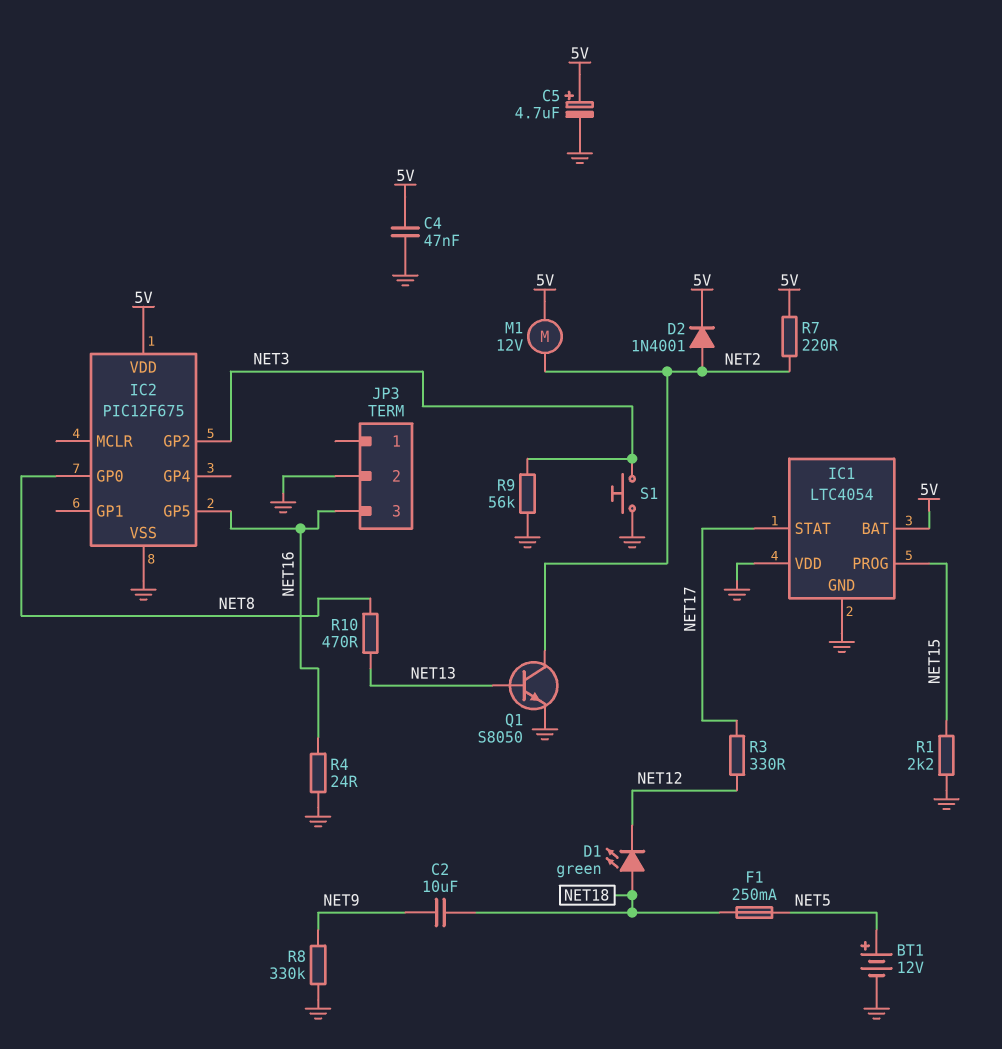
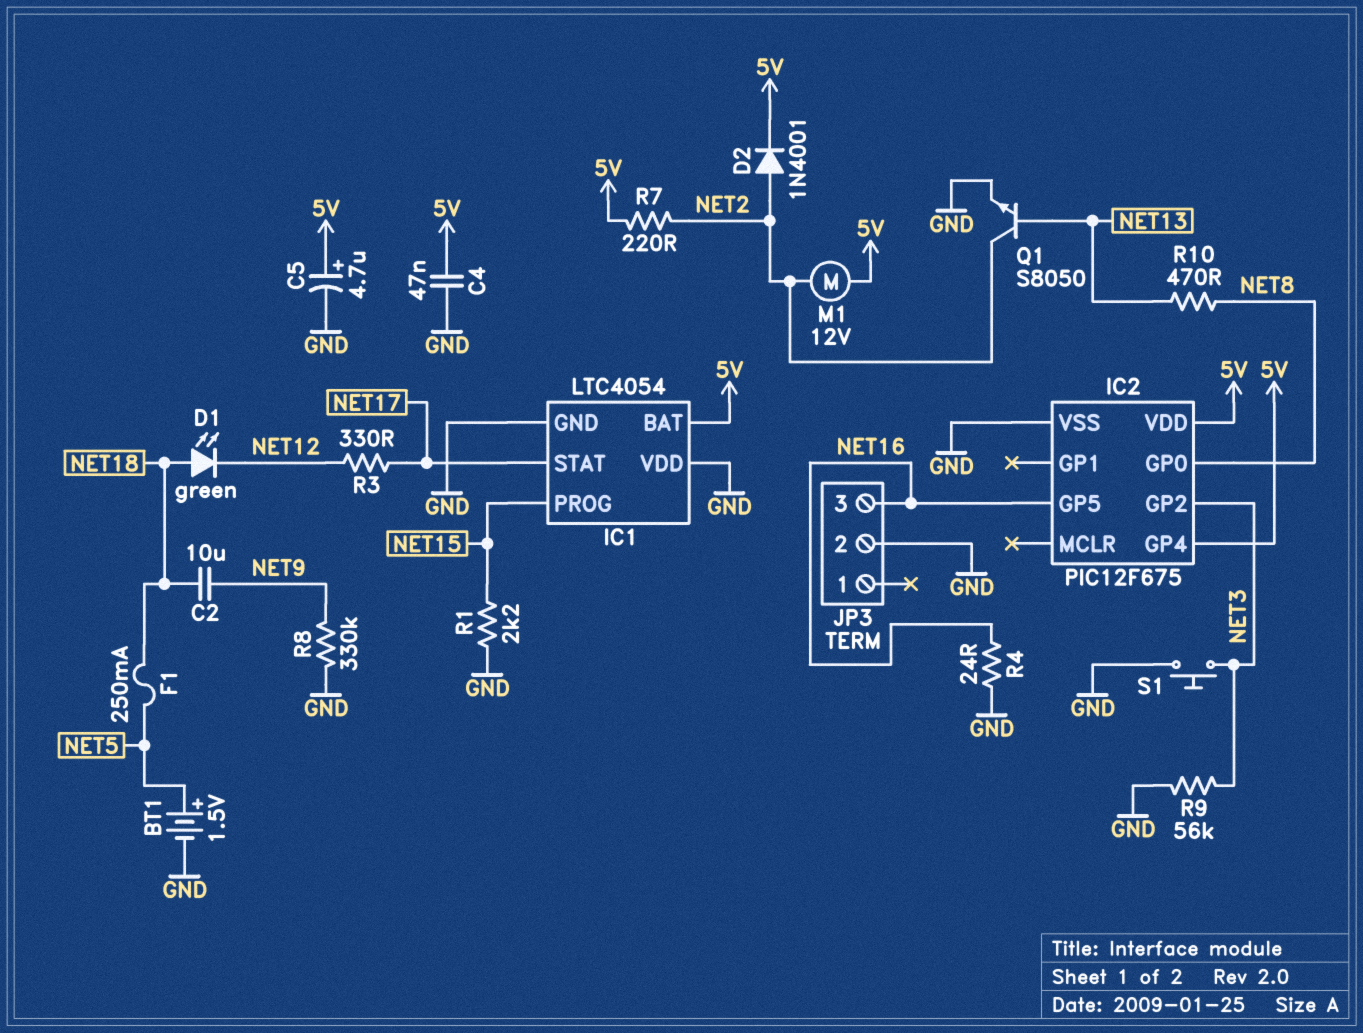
BT1: 12V (plus NET5, minus GND) -> 1.5V (plus NET5, minus GND)
IC2 pin GP4: none -> 5V

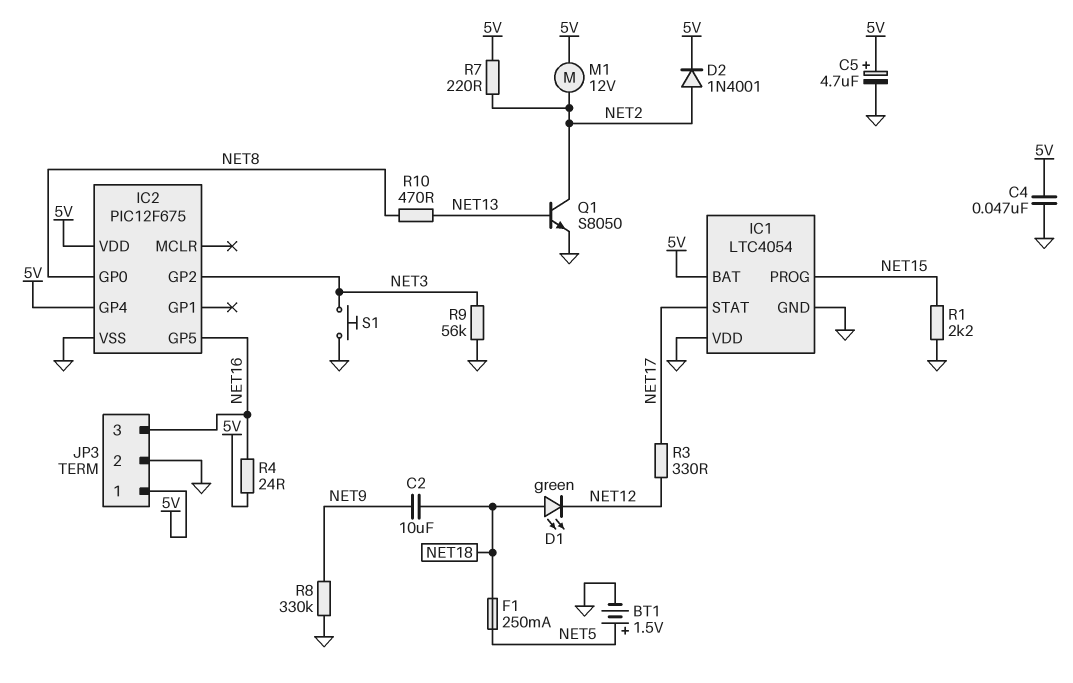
JP3 pin 1: none -> 5V
R4: 24 (GND, NET16) -> 24 (5V, NET16)

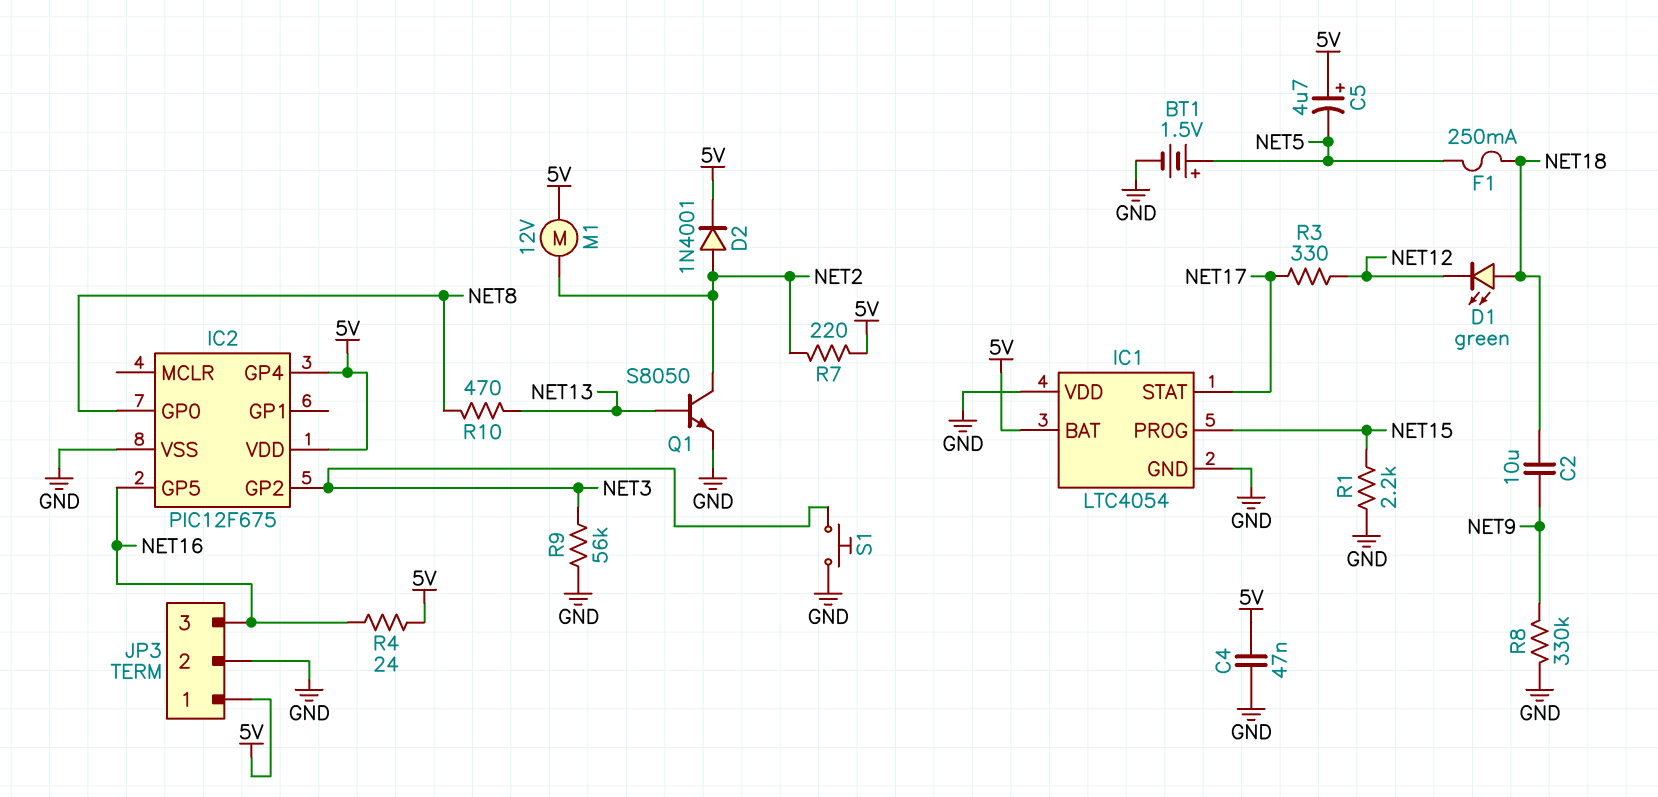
C5: 4.7uF (plus 5V, minus GND) -> 4.7uF (plus 5V, minus NET5)

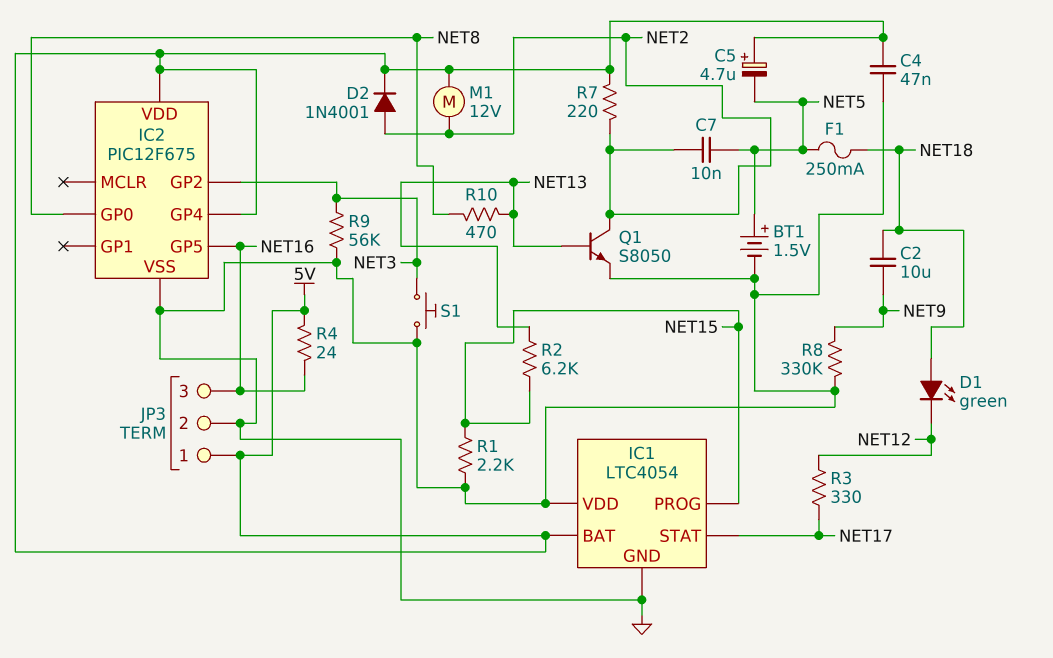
C7: none -> 10nF (NET2, NET5)
R2: none -> 6.2k (NET13, NET15)

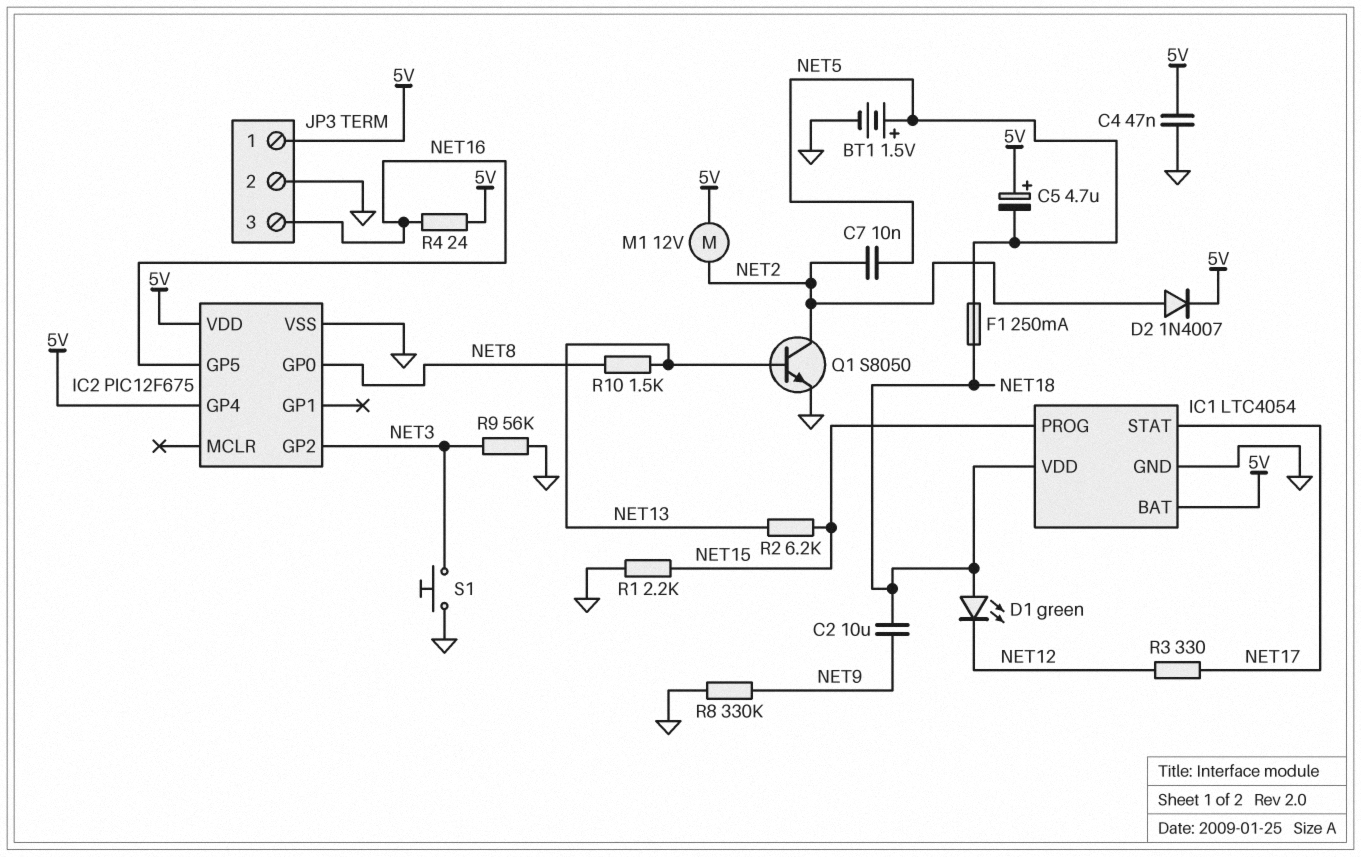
D2: diode 1N4001 (A NET2, K 5V) -> diode 1N4007 (A NET2, K 5V)
IC1 pin VDD: GND -> NET18
R7: 220 (5V, NET2) -> none
R10: 470 (NET8, NET13) -> 1.5k (NET8, NET13)

